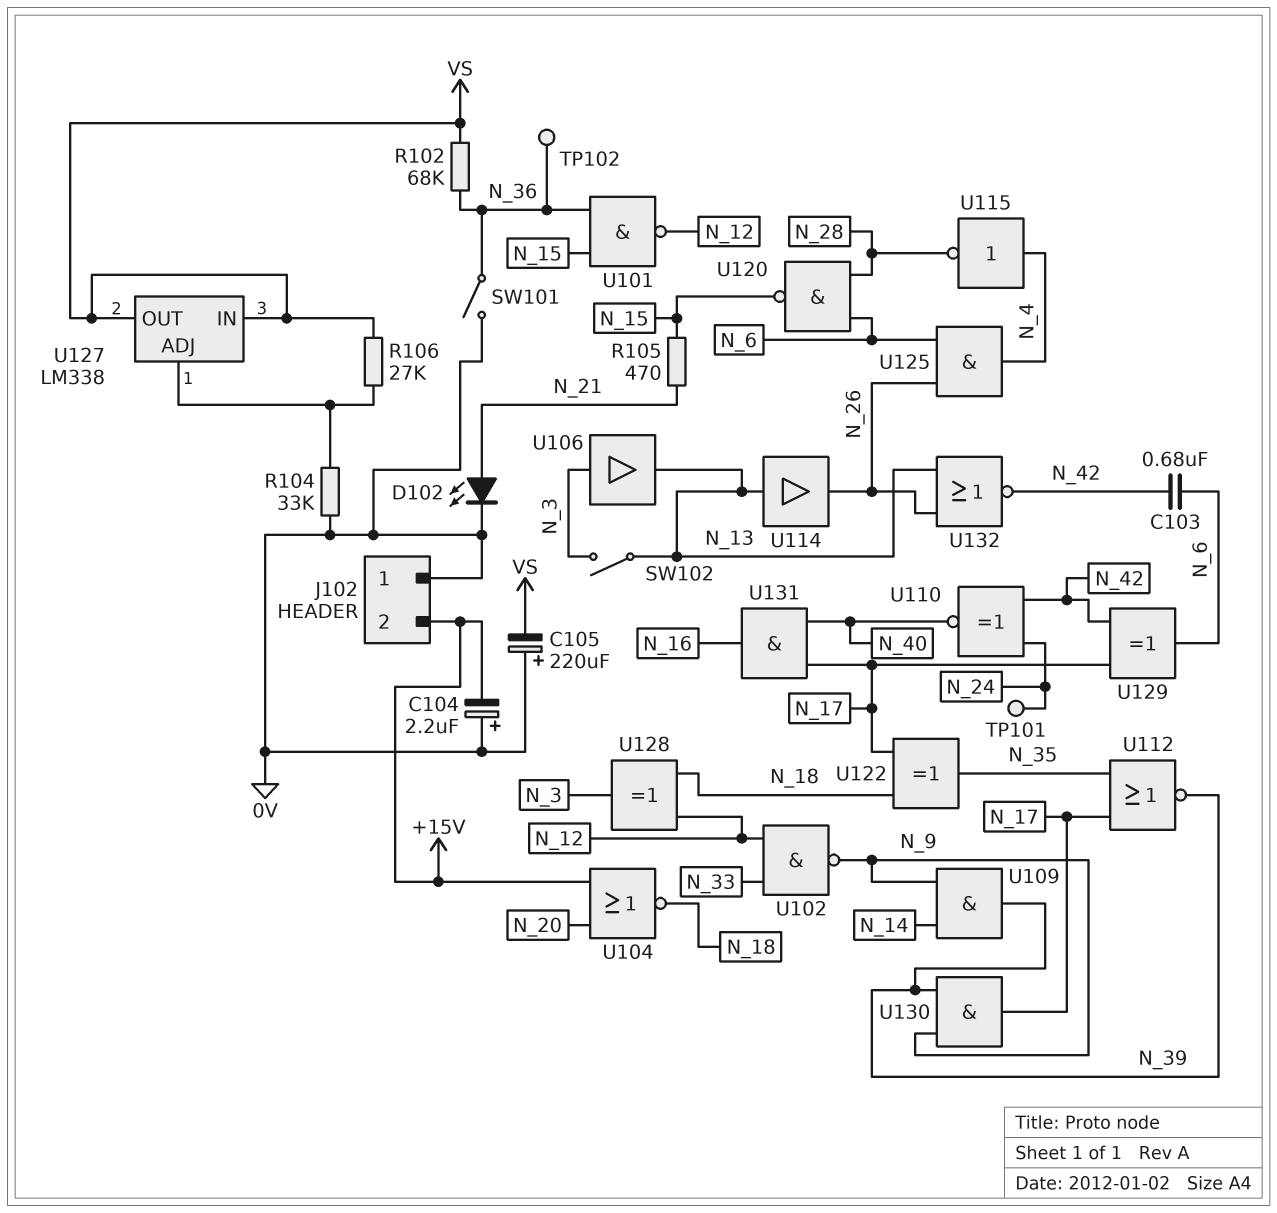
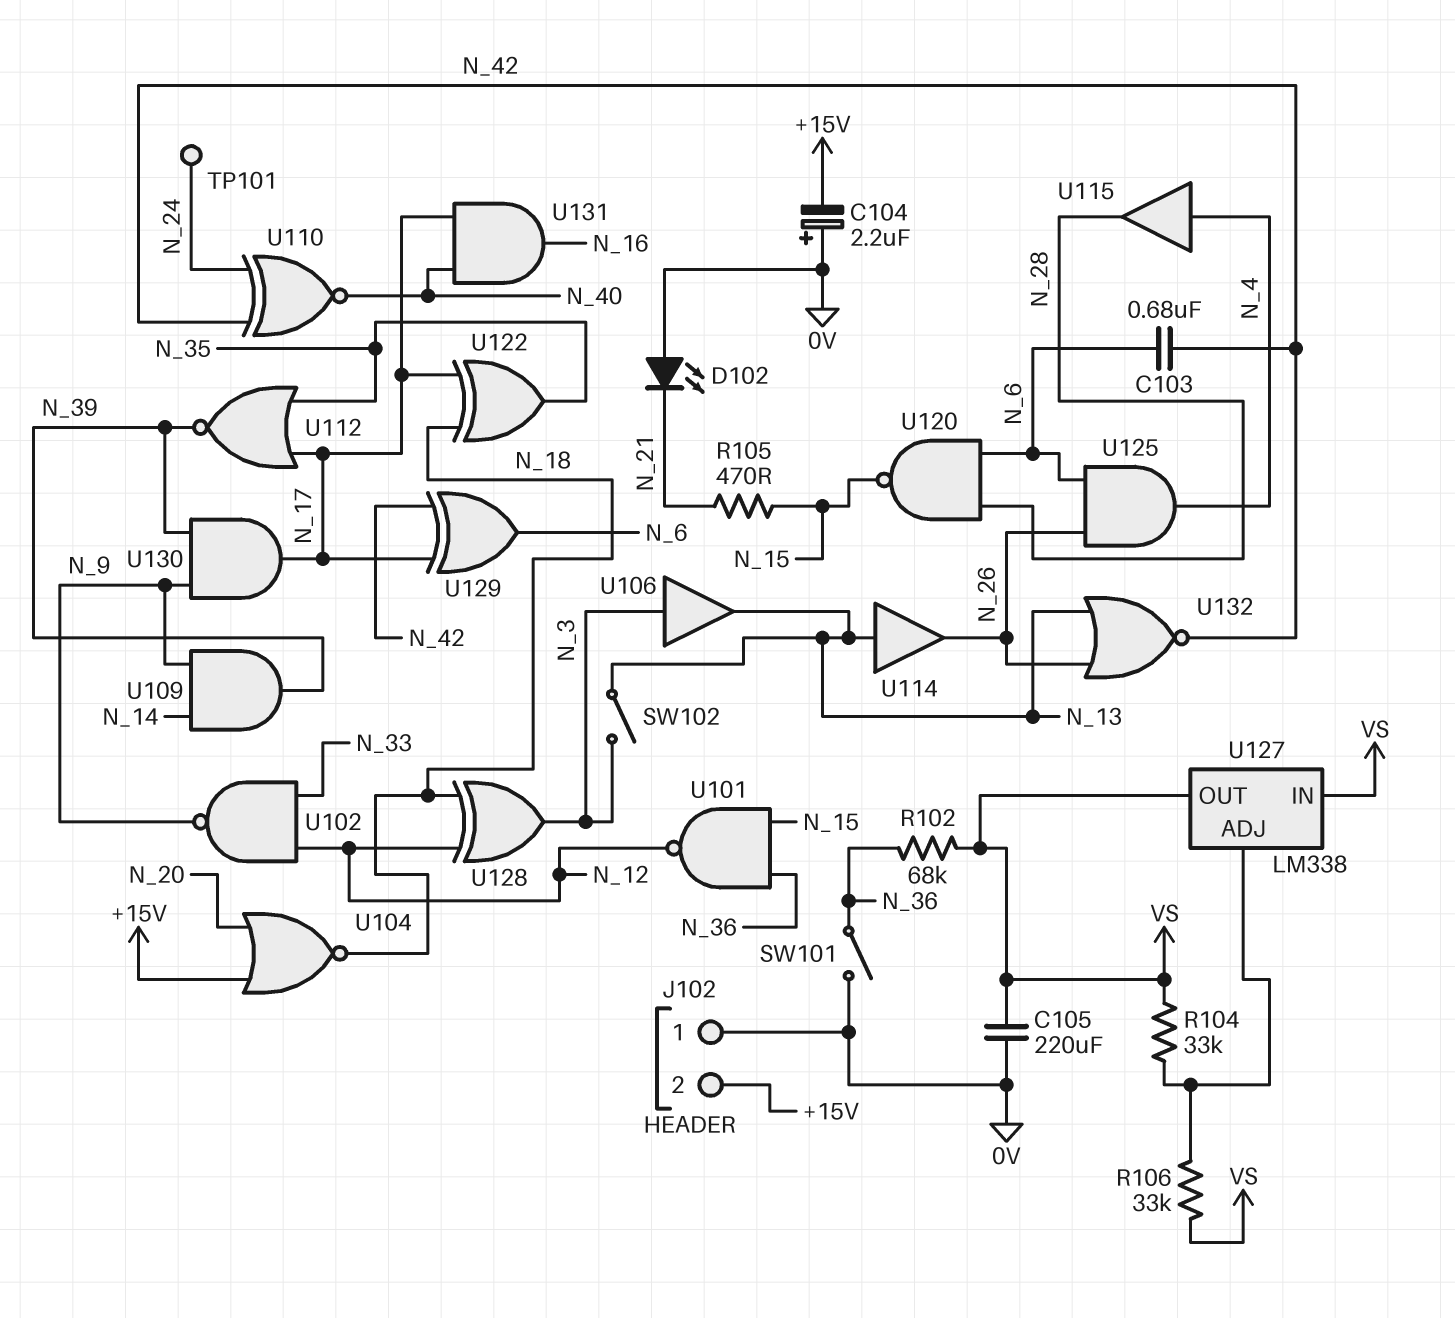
C105: 220uF (plus 0V, minus VS) -> 220uF (0V, VS)
D102: LED (A N_21, K 0V) -> LED (A 0V, K N_21)
R104: 33k (0V, U127/ADJ) -> 33k (U127/ADJ, VS)
R106: 27k (U127/ADJ, VS) -> 33k (U127/ADJ, VS)
TP102: test point (N_36) -> none
U115: NOT (in N_4, out N_28) -> buffer (in N_4, out N_28)

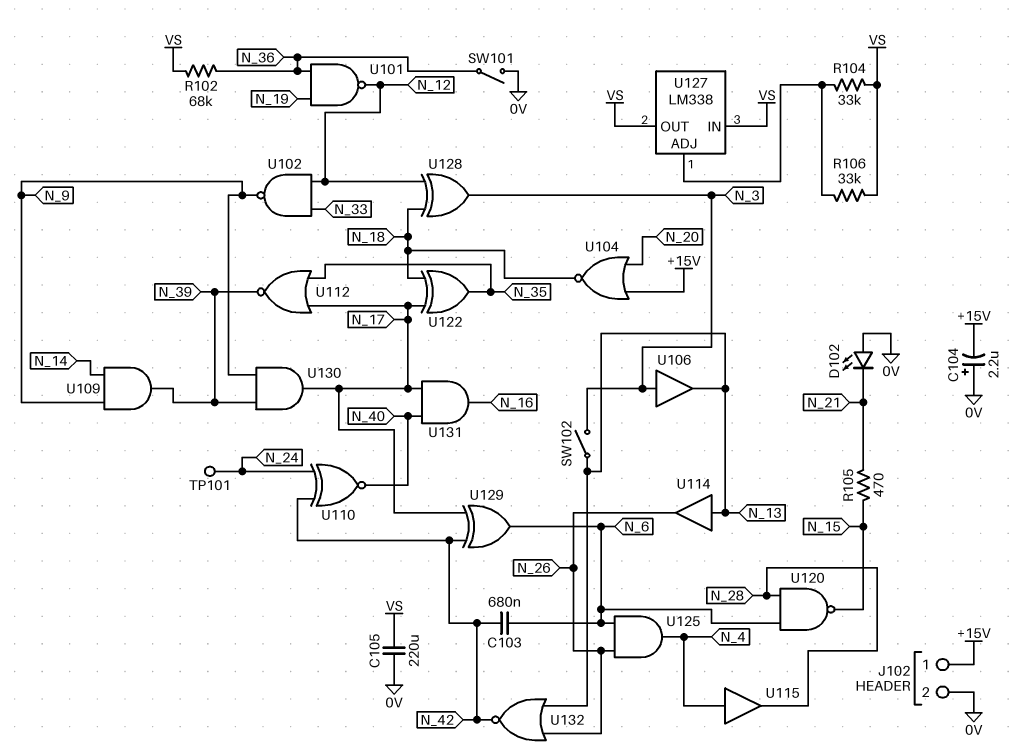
J102 pin 1: 0V -> +15V
J102 pin 2: +15V -> 0V
U101: NAND (in N_15, in N_36, out N_12) -> NAND (in N_19, in N_36, out N_12)

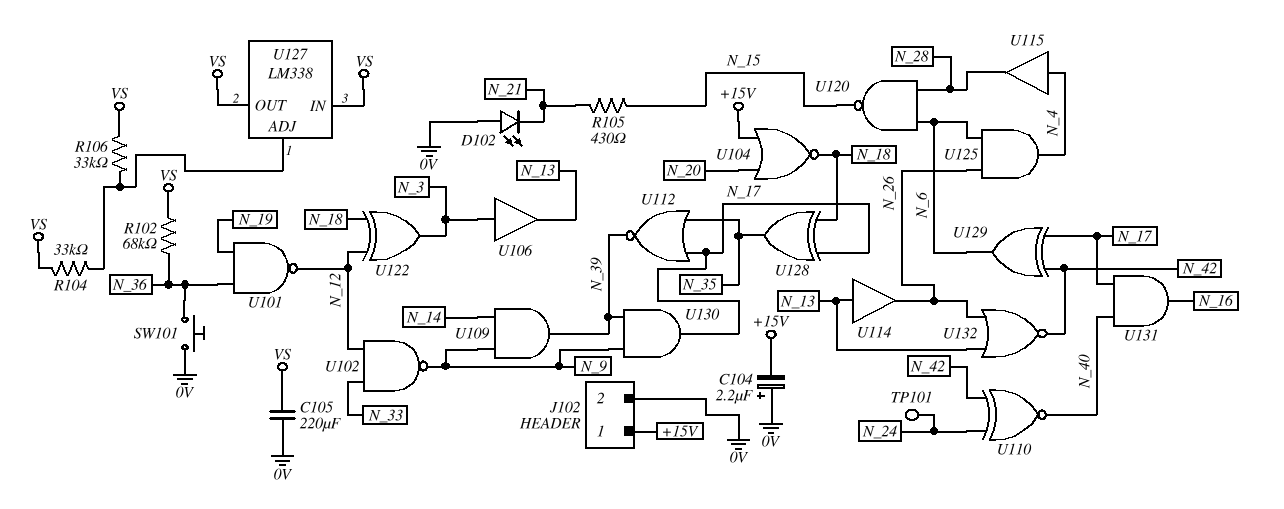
C103: 680nF (N_6, N_42) -> none
R105: 470 (N_15, N_21) -> 430 (N_15, N_21)
SW101: switch (0V, N_36) -> button (0V, N_36)
SW102: switch (N_3, N_13) -> none
U122: XOR (in N_17, in N_18, out N_35) -> XOR (in N_12, in N_18, out N_3)
U128: XOR (in N_12, in N_18, out N_3) -> XOR (in N_17, in N_18, out N_35)

